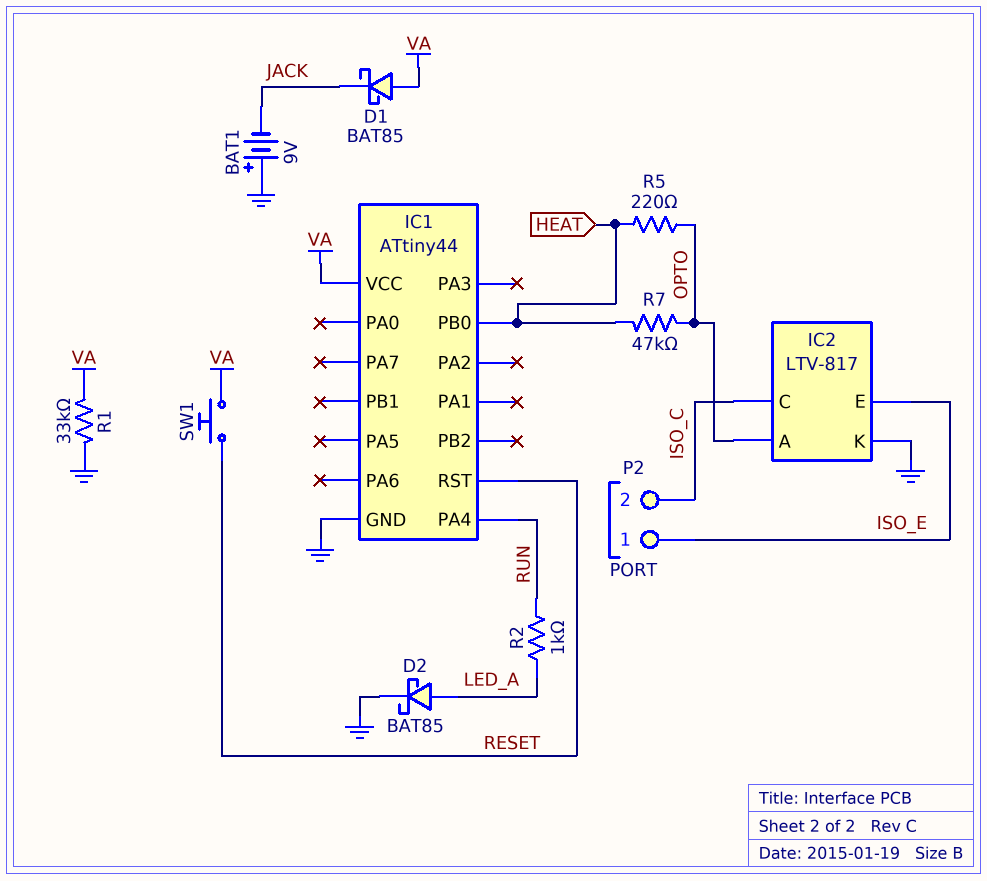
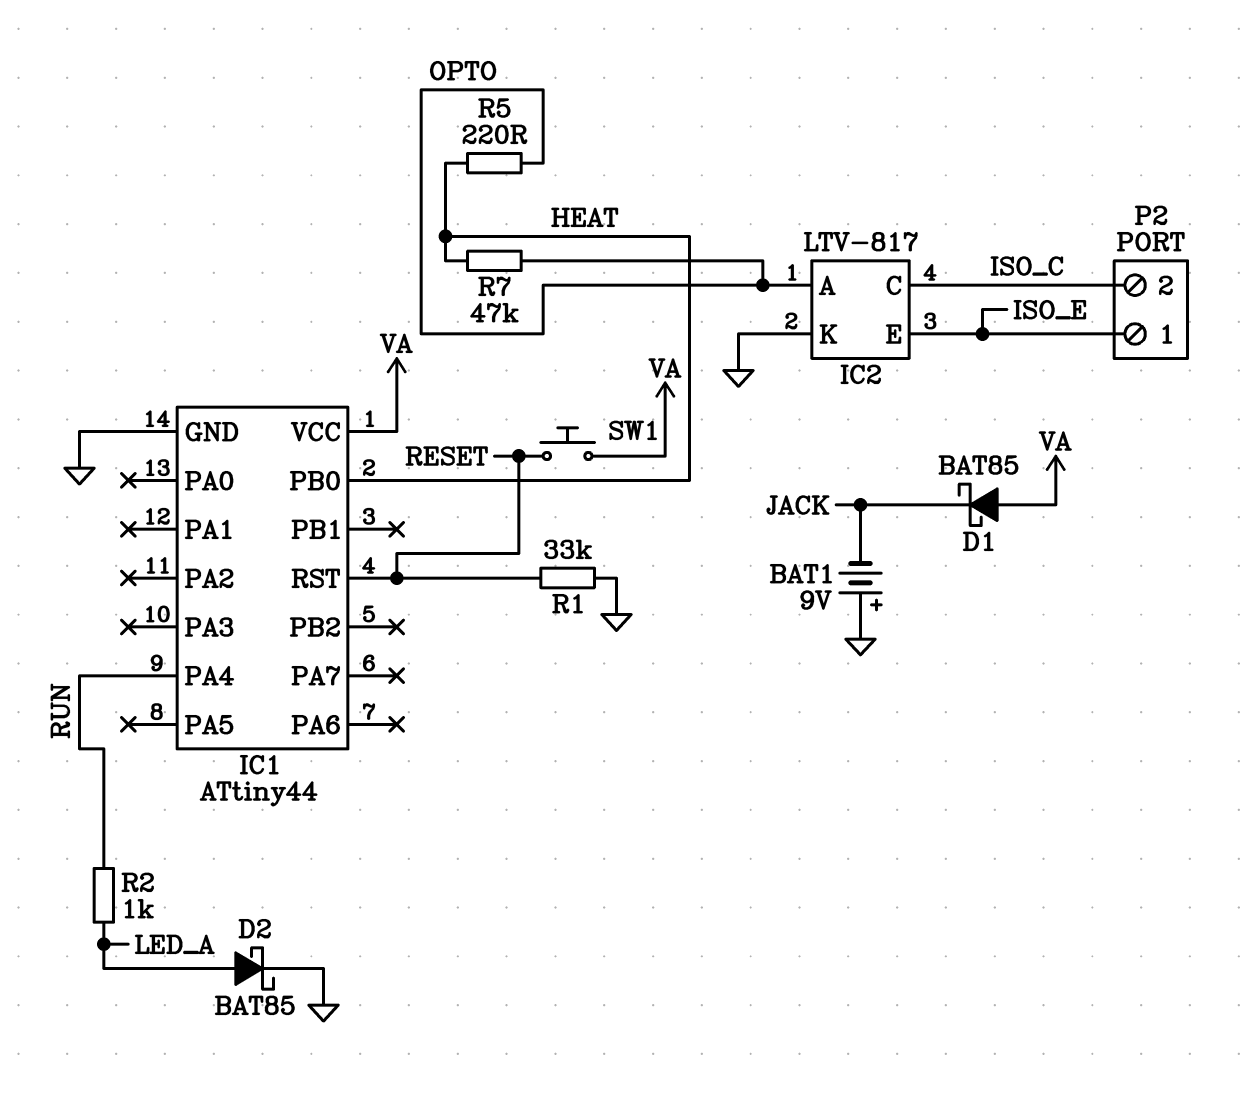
R1: 33k (GND, VA) -> 33k (GND, RESET)

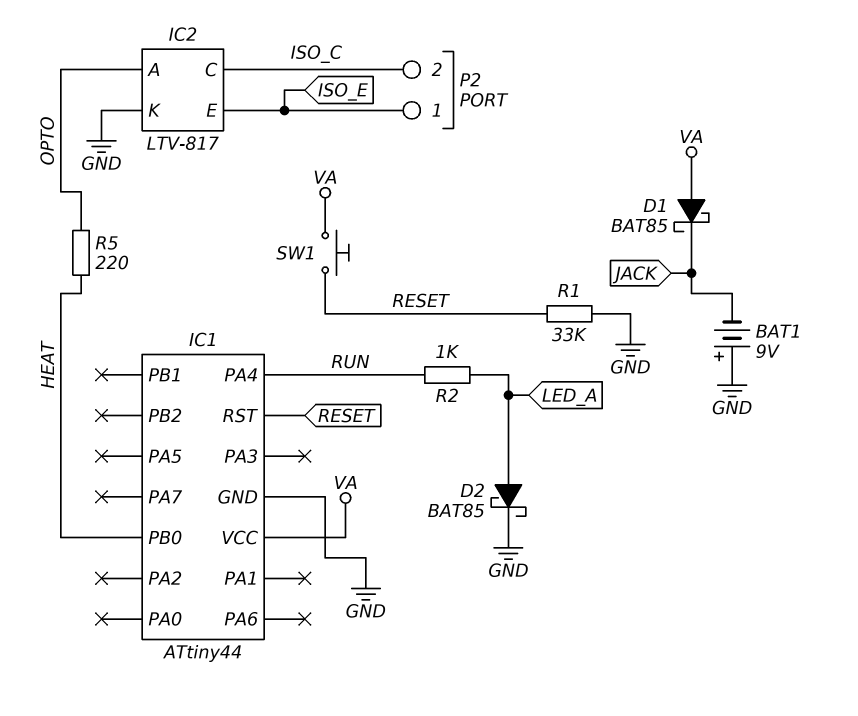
R7: 47k (HEAT, OPTO) -> none

